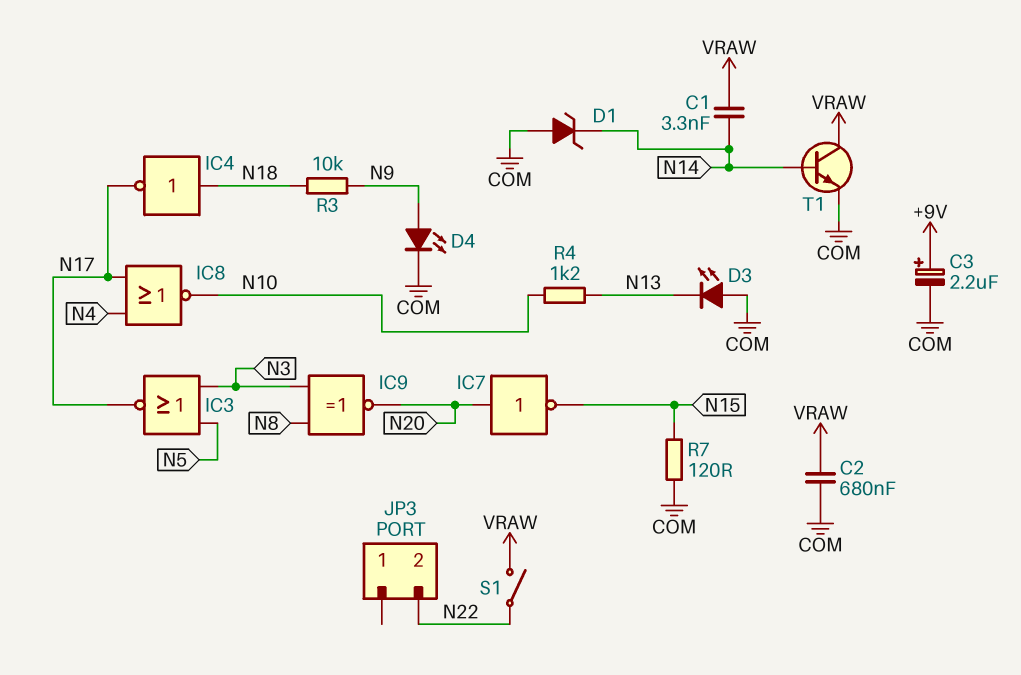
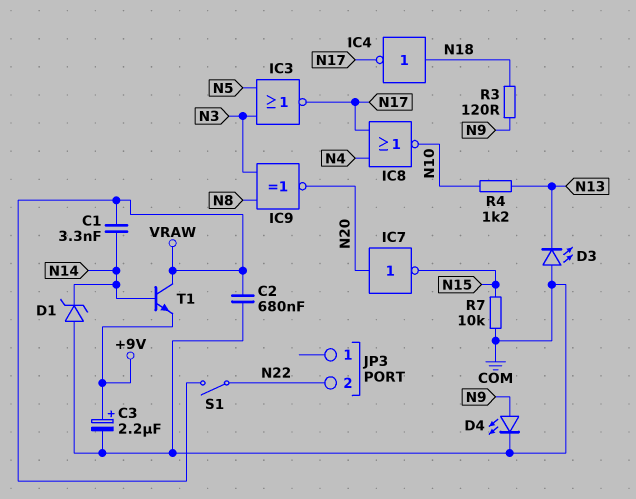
R3: 10k (N9, N18) -> 120 (N9, N18)
R7: 120 (COM, N15) -> 10k (COM, N15)
T1: NPN (B N14, C VRAW, E COM) -> NPN (B N14, C VRAW, E +9V)

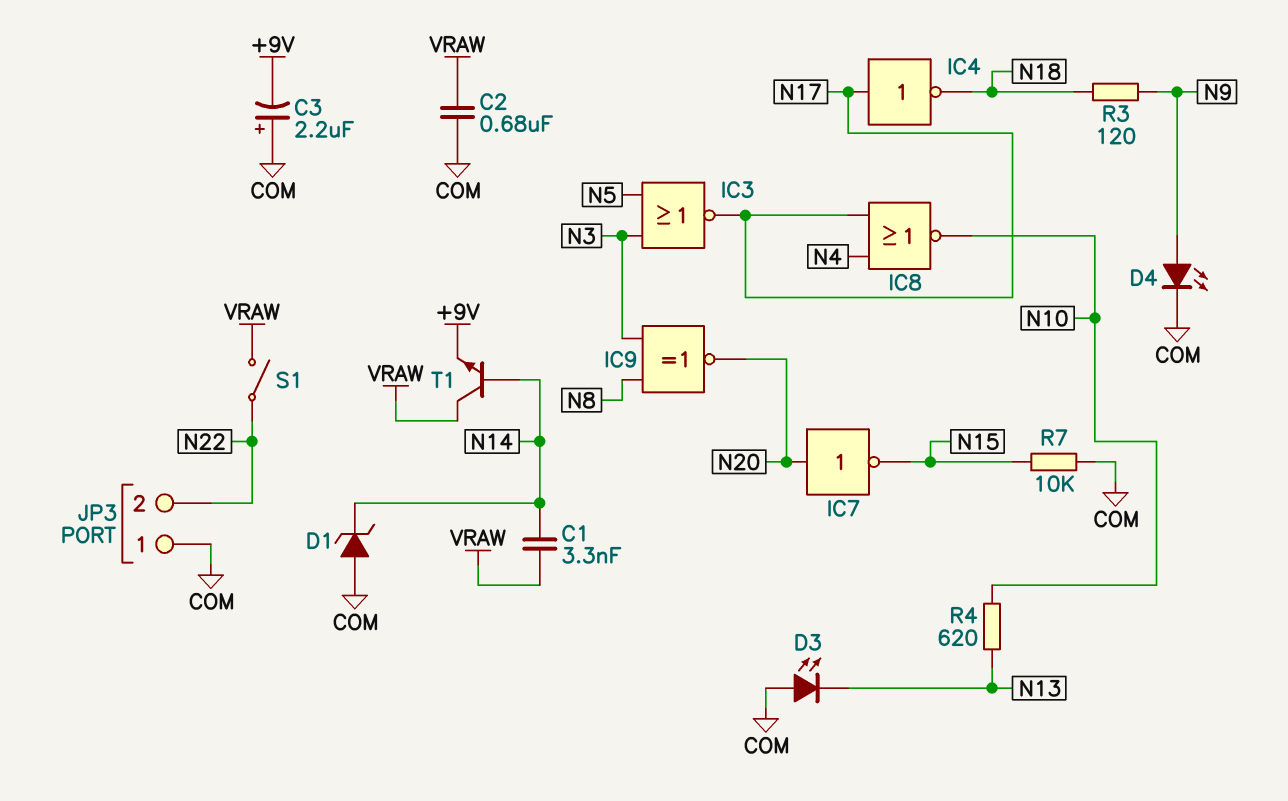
C3: 2.2uF (plus +9V, minus COM) -> 2.2uF (plus COM, minus +9V)
IC4: NOT (in N18, out N17) -> NOT (in N17, out N18)
JP3 pin 1: none -> COM
R4: 1.2k (N10, N13) -> 620 (N10, N13)

